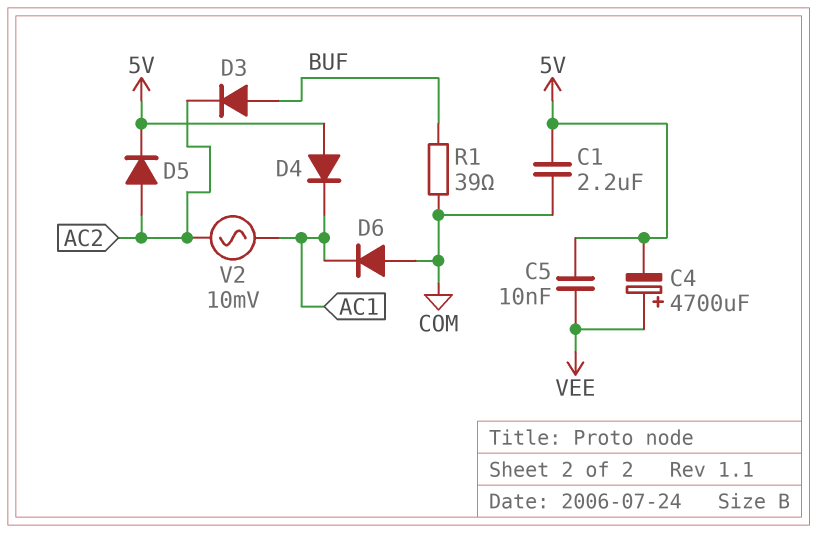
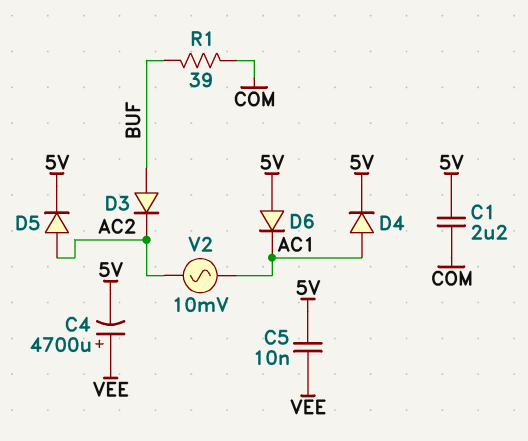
D4: diode (A 5V, K AC1) -> diode (A AC1, K 5V)
D6: diode (A COM, K AC1) -> diode (A 5V, K AC1)

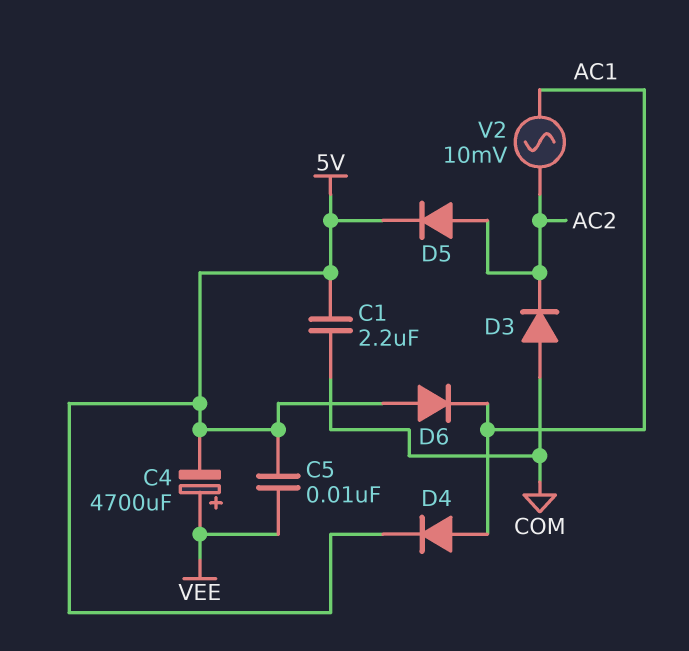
D3: diode (A BUF, K AC2) -> diode (A COM, K AC2)
R1: 39 (BUF, COM) -> none

